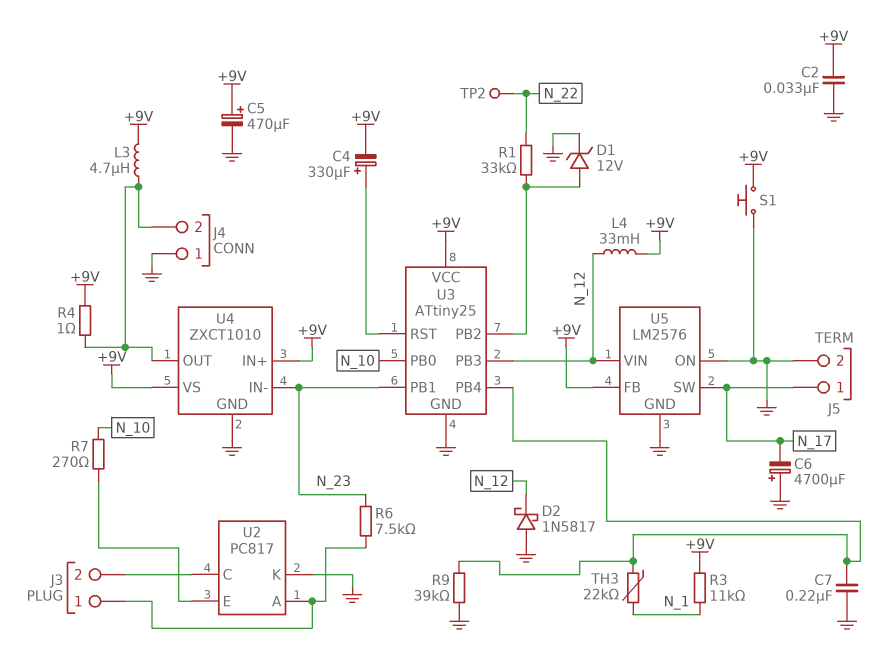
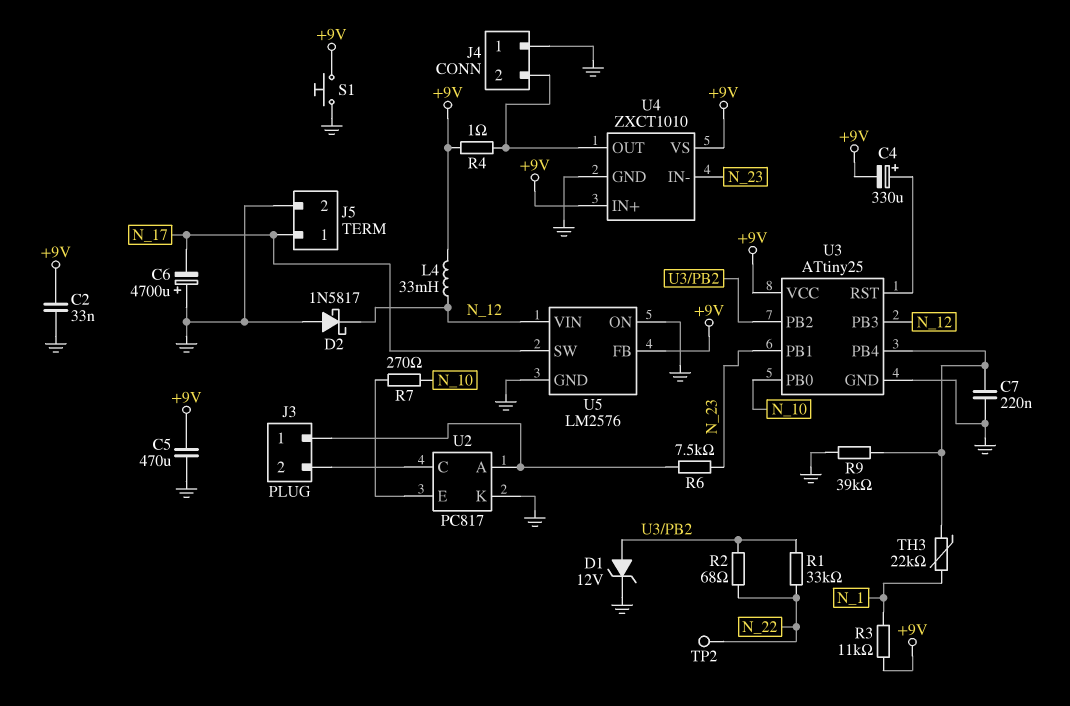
C5: 470uF (plus +9V, minus GND) -> 470uF (+9V, GND)
L3: 4.7uH (+9V, J4/2) -> none
R2: none -> 68 (N_22, U3/PB2)

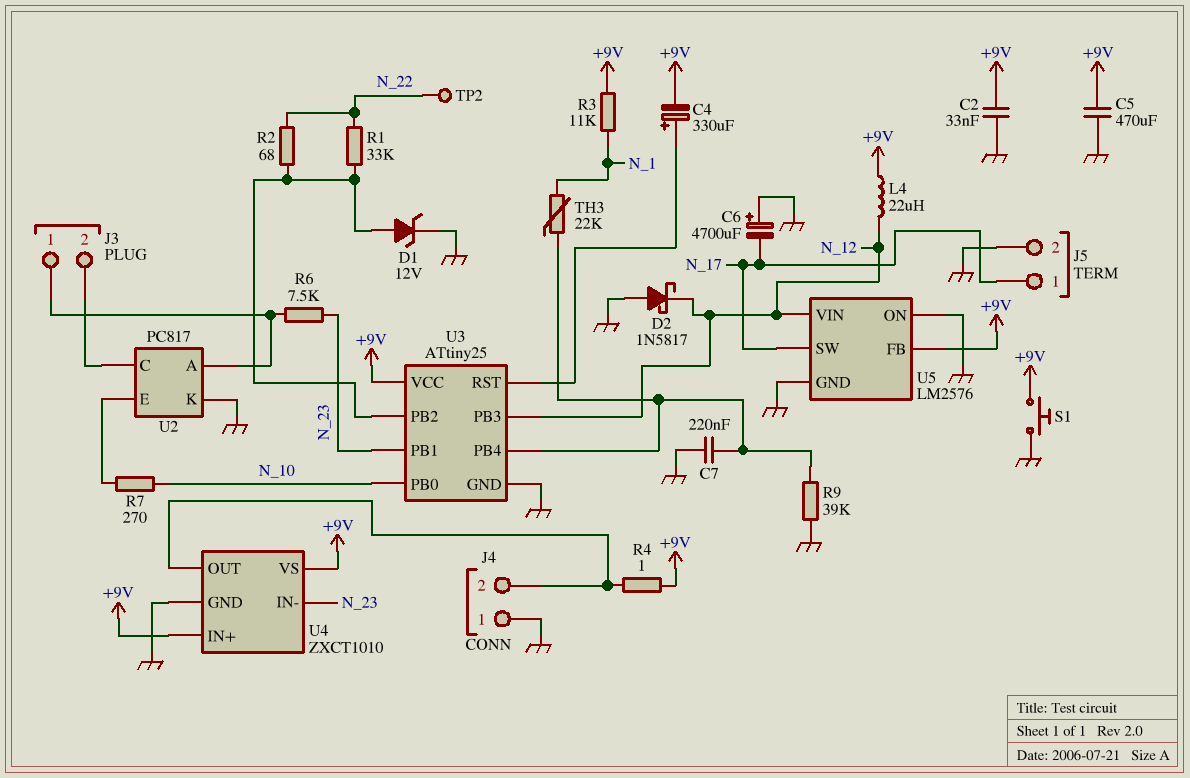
L4: 33mH (+9V, N_12) -> 22uH (+9V, N_12)

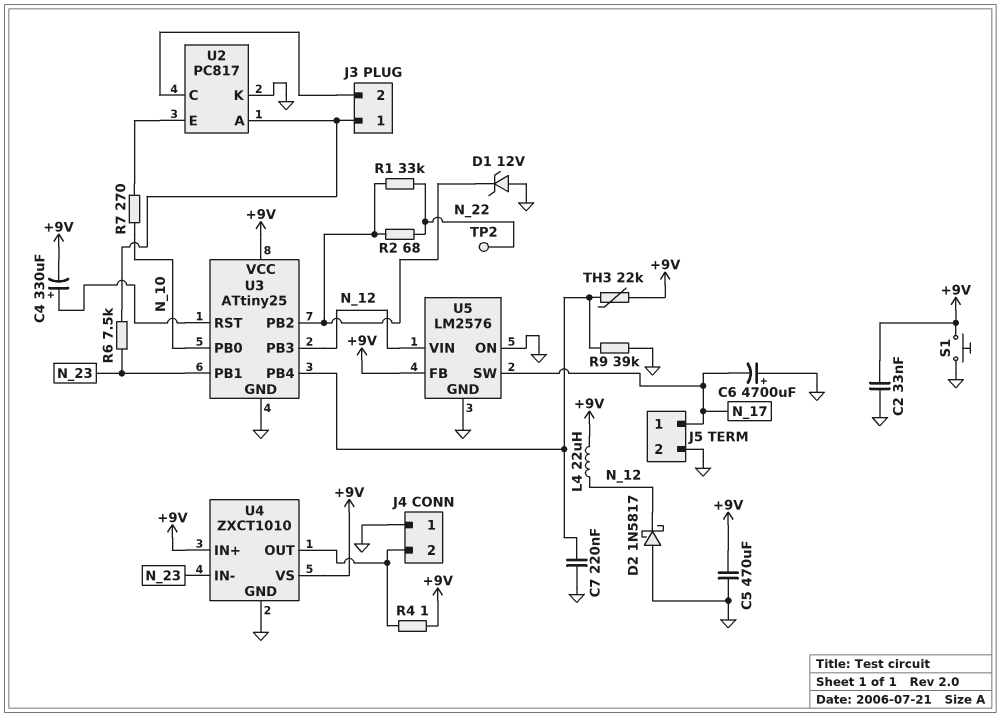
D1: zener 12V (A U3/PB2, K GND) -> zener 12V (A GND, K U3/PB2)
R3: 11k (+9V, N_1) -> none
TH3: 22k (N_1, U3/PB4) -> 22k (+9V, U3/PB4)

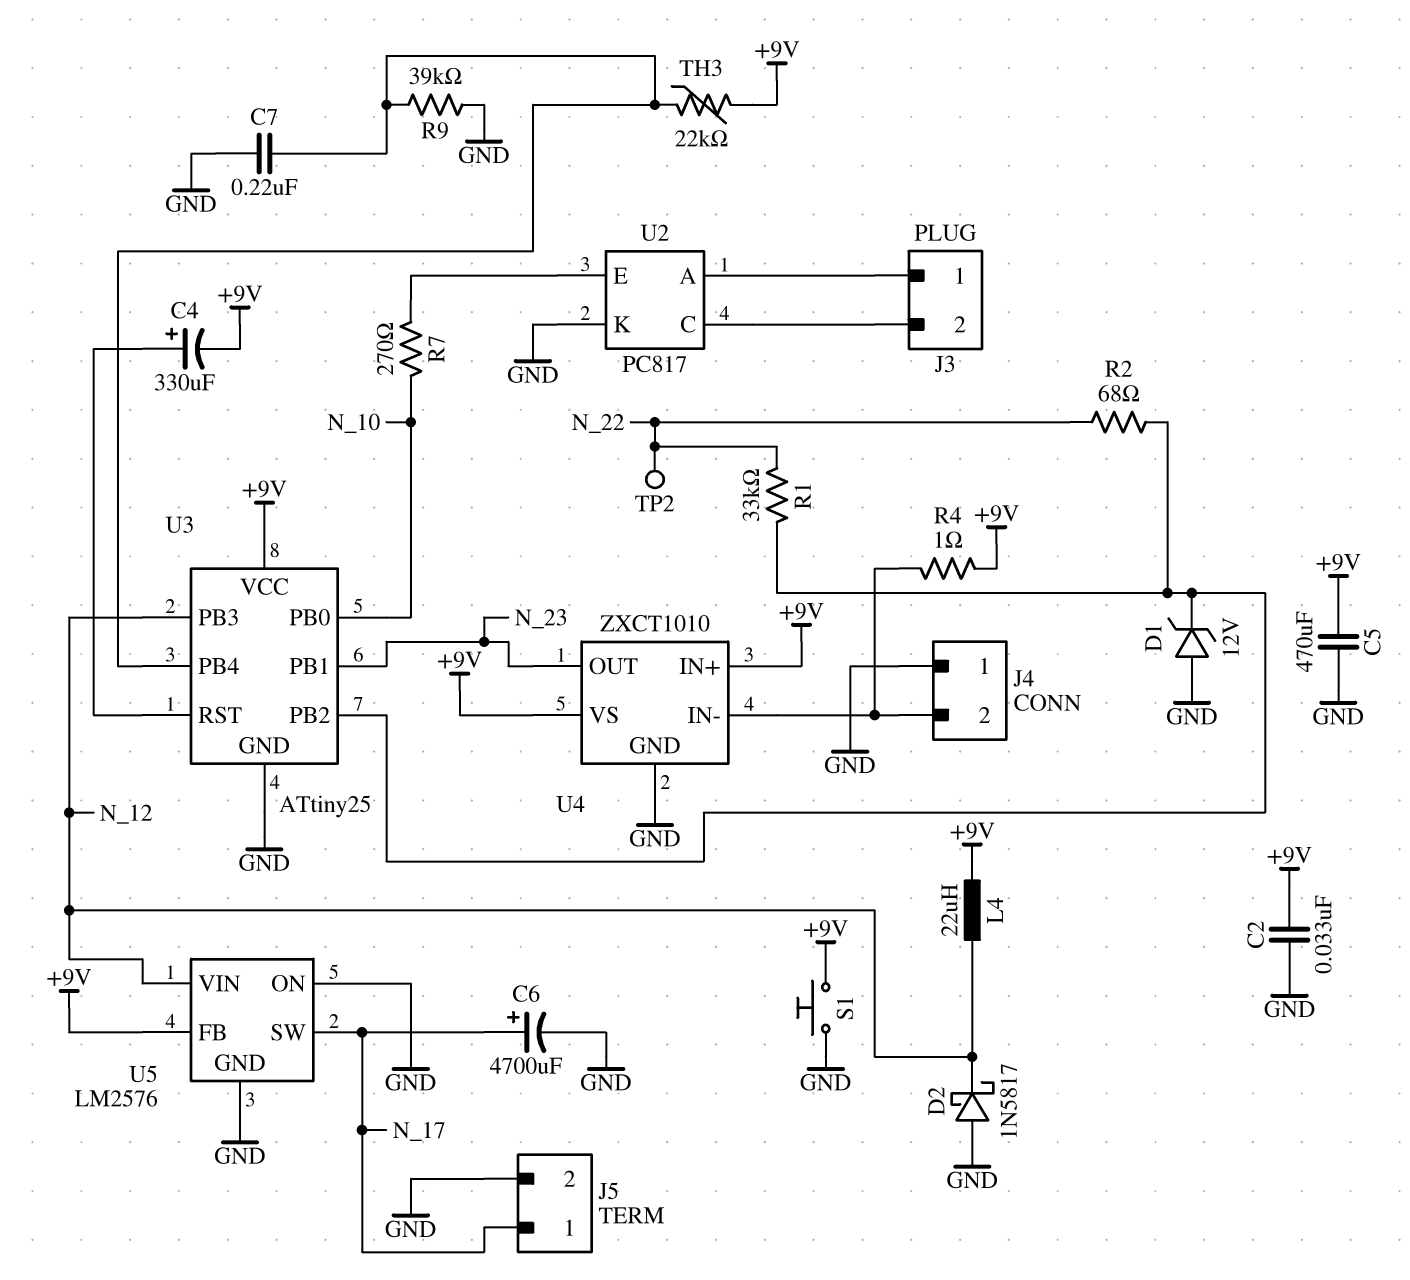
C6: 4700uF (plus GND, minus N_17) -> 4700uF (plus N_17, minus GND)
R6: 7.5k (J3/1, N_23) -> none
U4 pin IN-: N_23 -> J4/2
U4 pin OUT: J4/2 -> N_23

